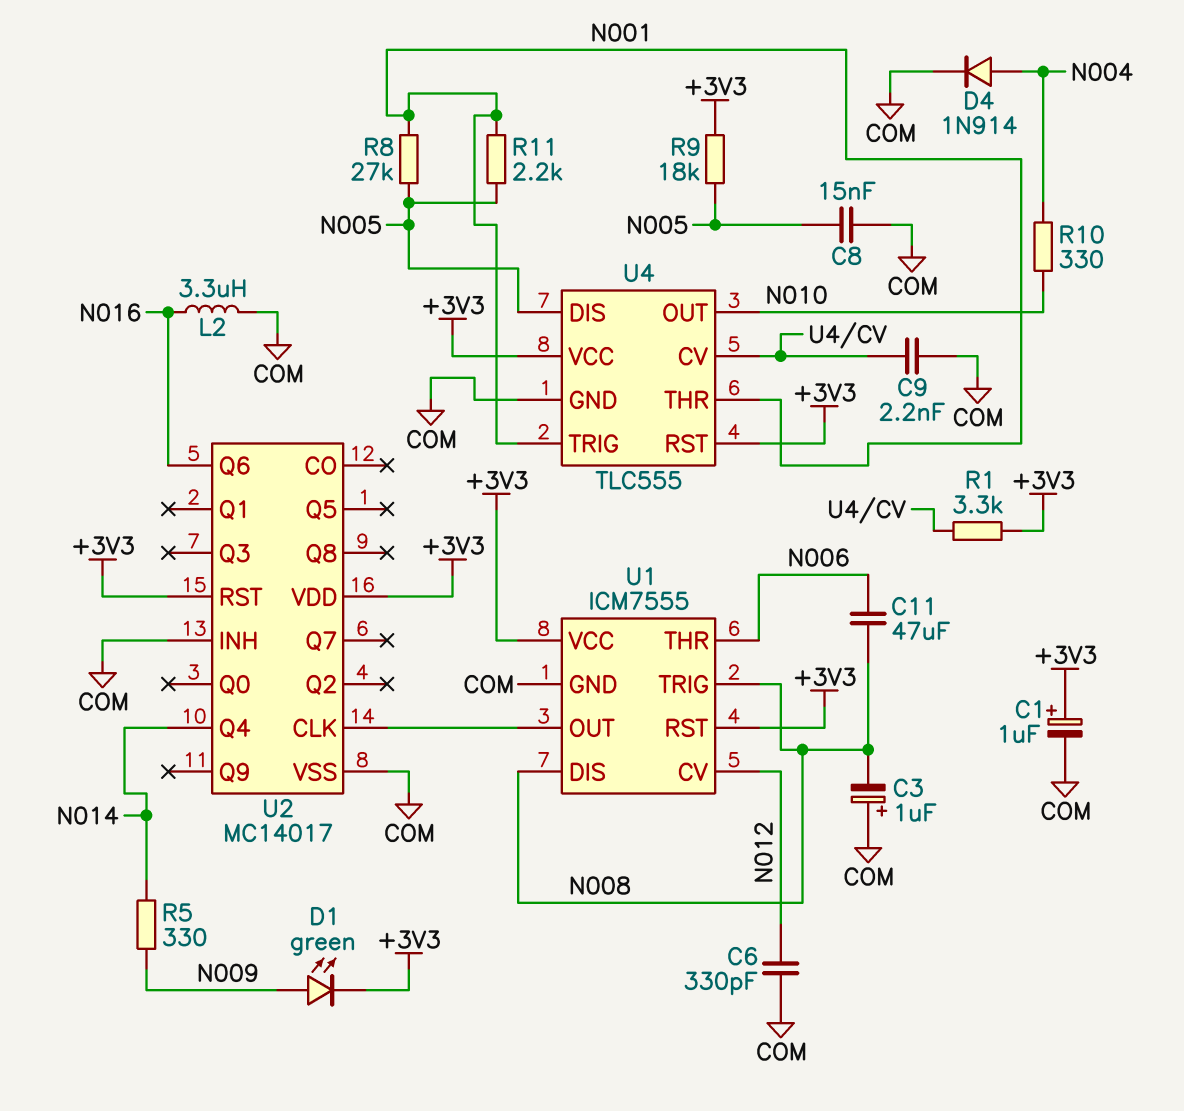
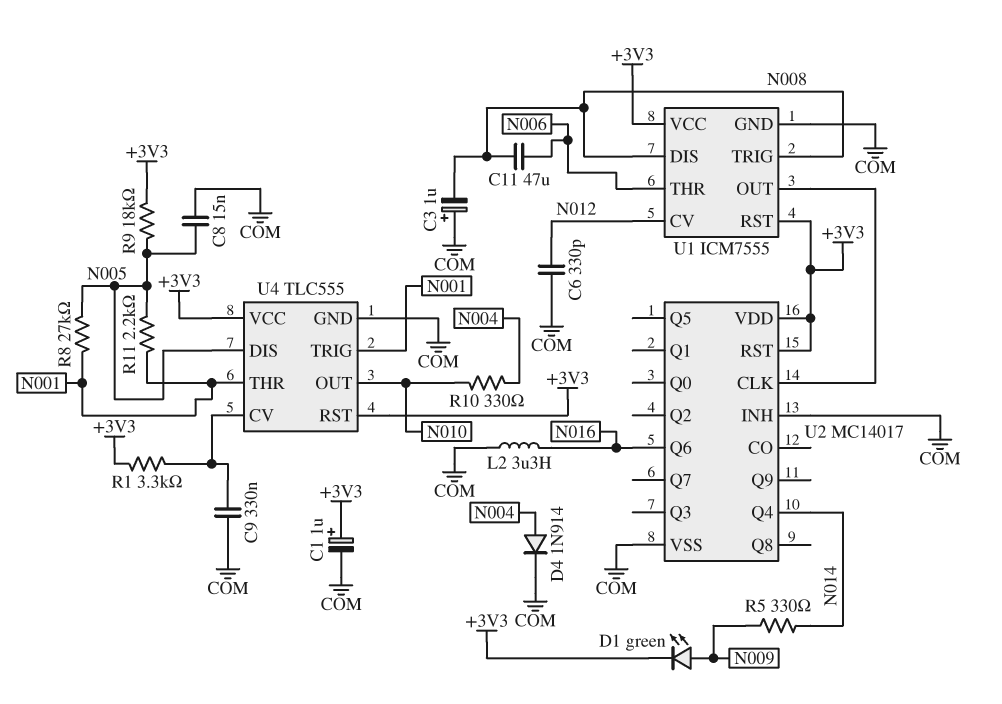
C9: 2.2nF (COM, U4/CV) -> 330nF (COM, U4/CV)

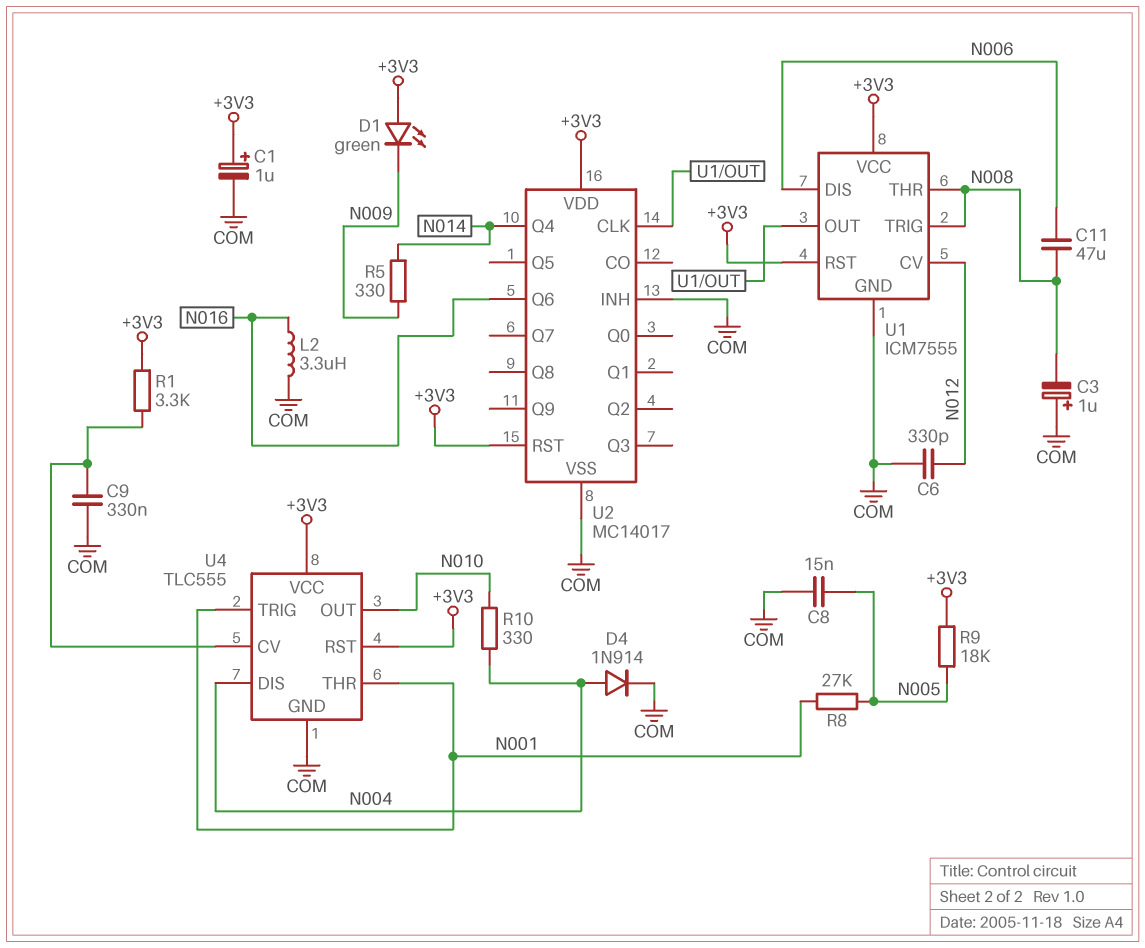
D1: LED green (A N009, K +3V3) -> LED green (A +3V3, K N009)
R11: 2.2k (N001, N005) -> none
U1 pin DIS: N008 -> N006
U1 pin THR: N006 -> N008
U4 pin DIS: N005 -> N004

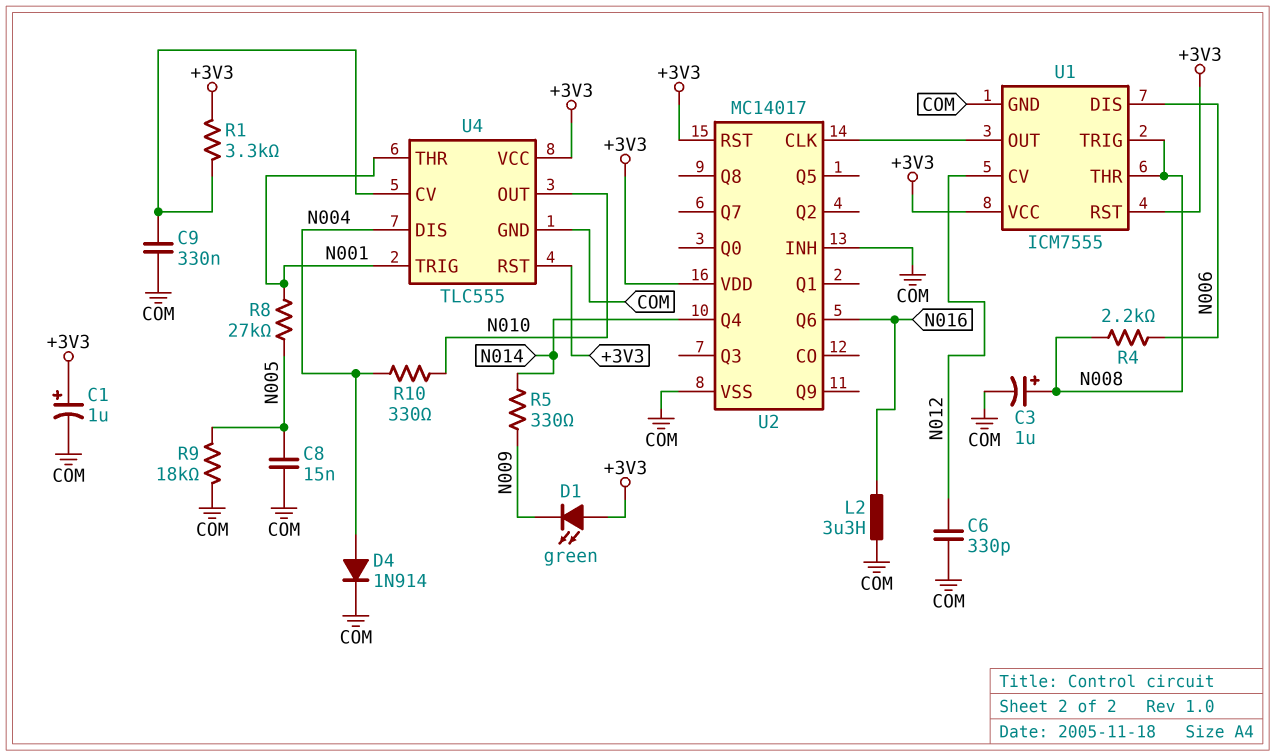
C3: 1uF (plus COM, minus N008) -> 1uF (plus N008, minus COM)
C11: 47uF (N006, N008) -> none
R4: none -> 2.2k (N006, N008)
R9: 18k (+3V3, N005) -> 18k (COM, N005)

